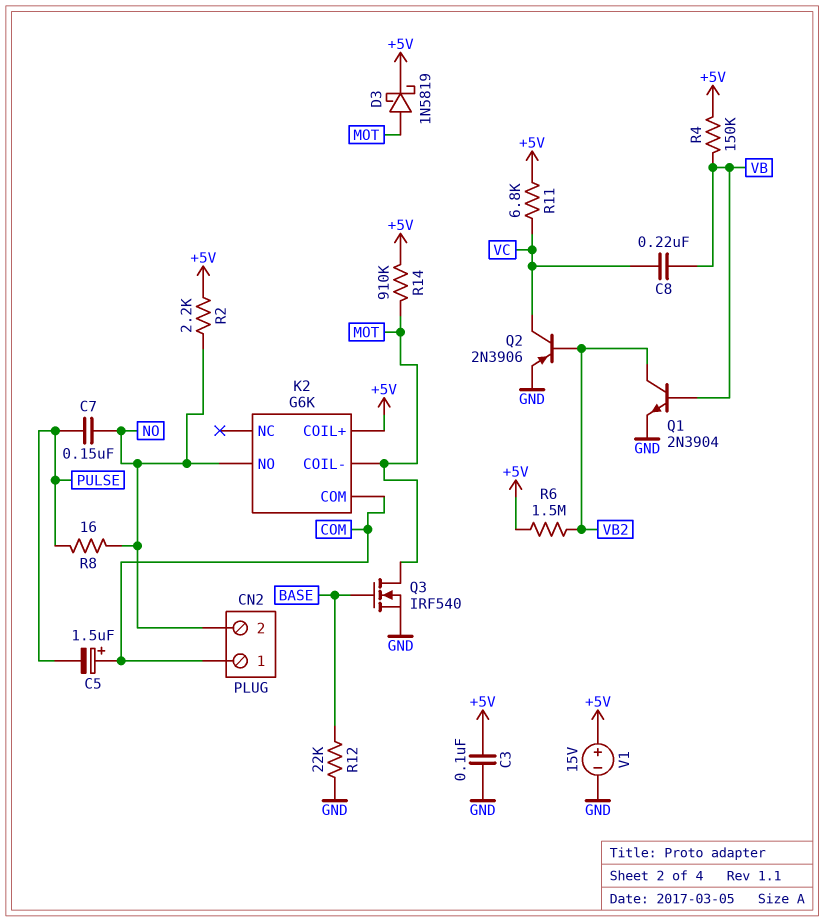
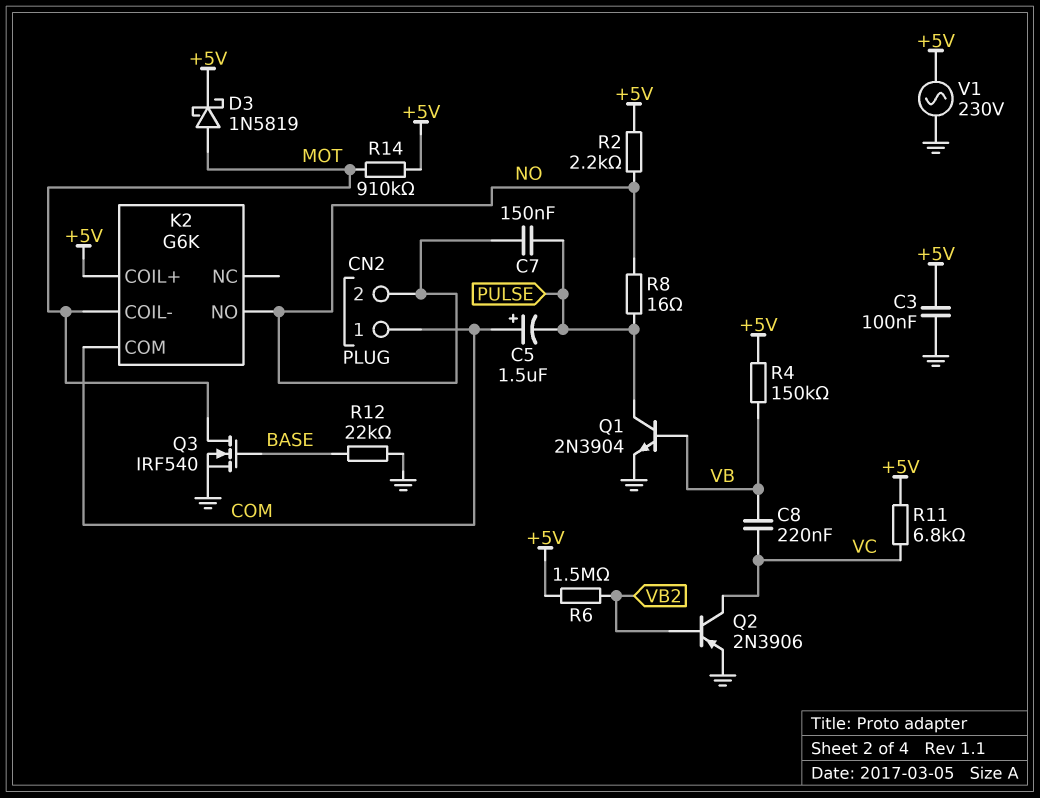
Q1: NPN 2N3904 (B VB, C VB2, E GND) -> NPN 2N3904 (B VB, C PULSE, E GND)
V1: 15V (plus +5V, minus GND) -> AC 230V (+5V, GND)

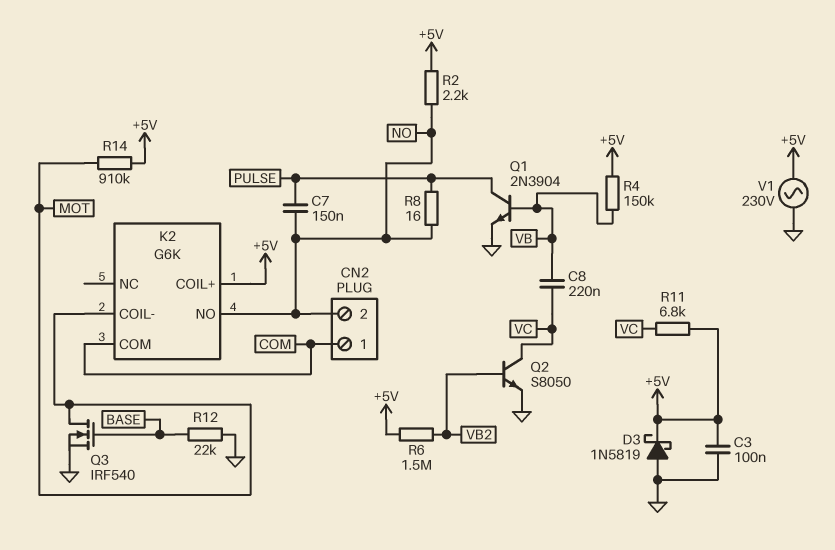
C5: 1.5uF (plus COM, minus PULSE) -> none
D3: schottky 1N5819 (A MOT, K +5V) -> schottky 1N5819 (A GND, K +5V)
Q2: PNP 2N3906 (B VB2, C VC, E GND) -> NPN S8050 (B VB2, C VC, E GND)

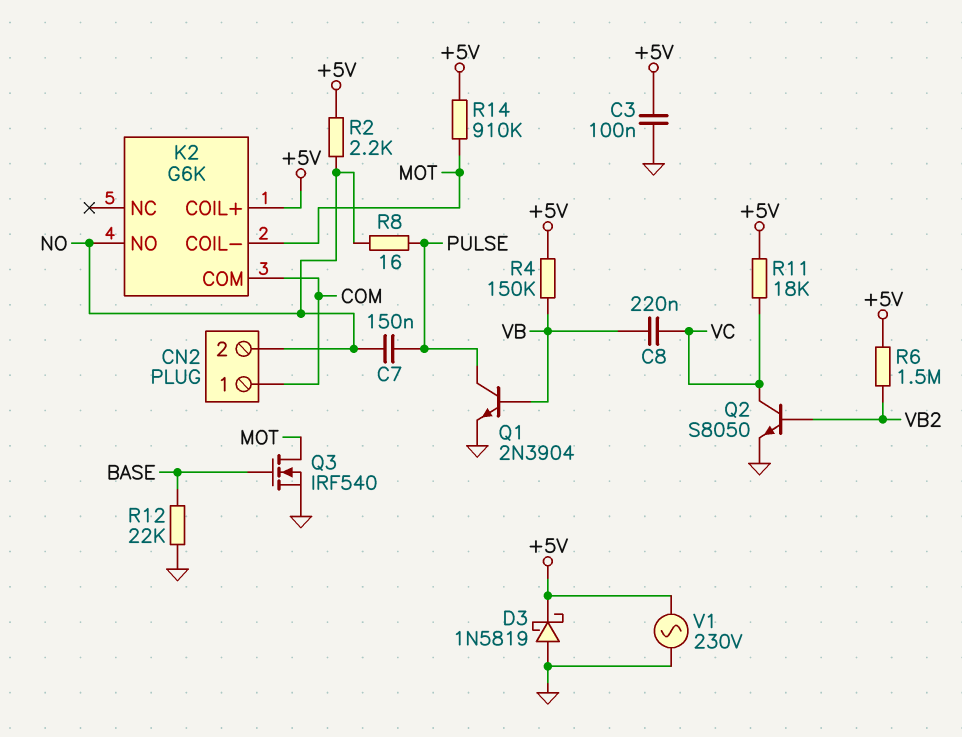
R11: 6.8k (+5V, VC) -> 18k (+5V, VC)

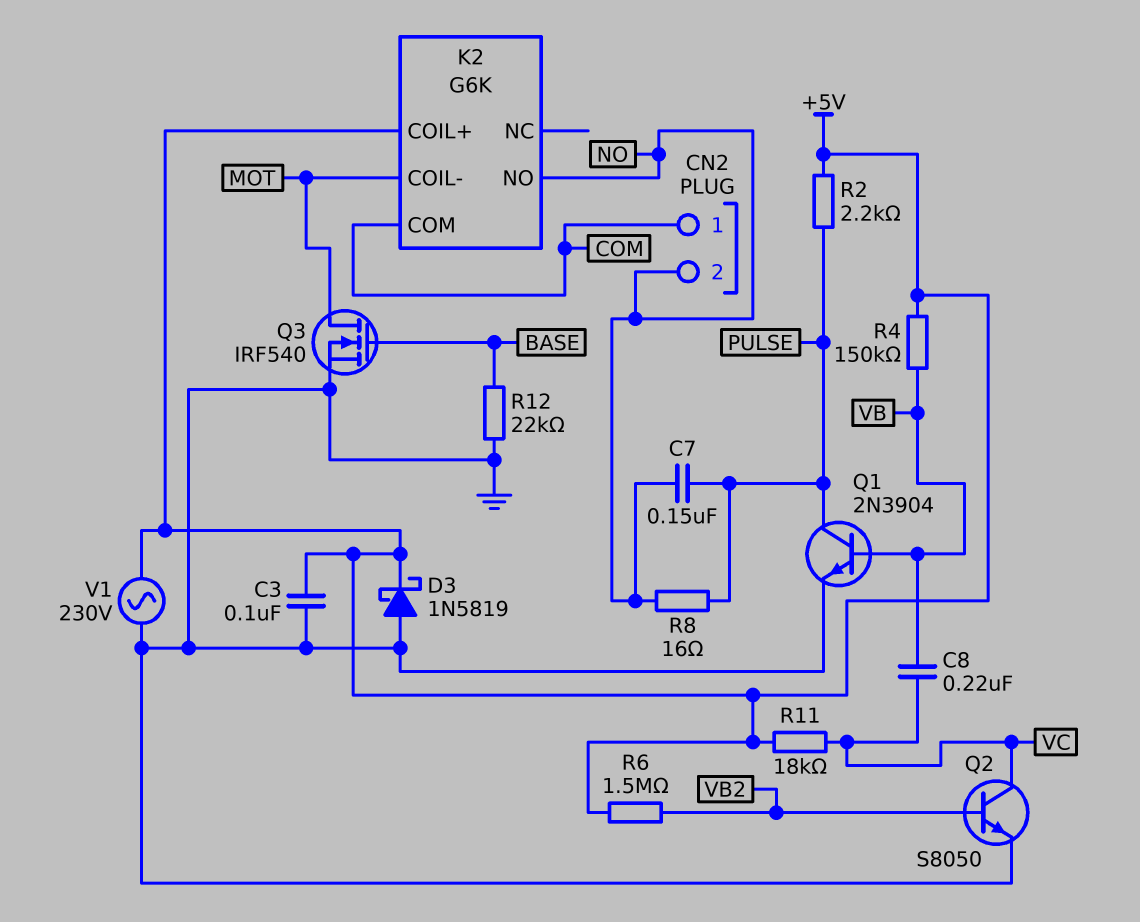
R2: 2.2k (+5V, NO) -> 2.2k (+5V, PULSE)
R14: 910k (+5V, MOT) -> none

